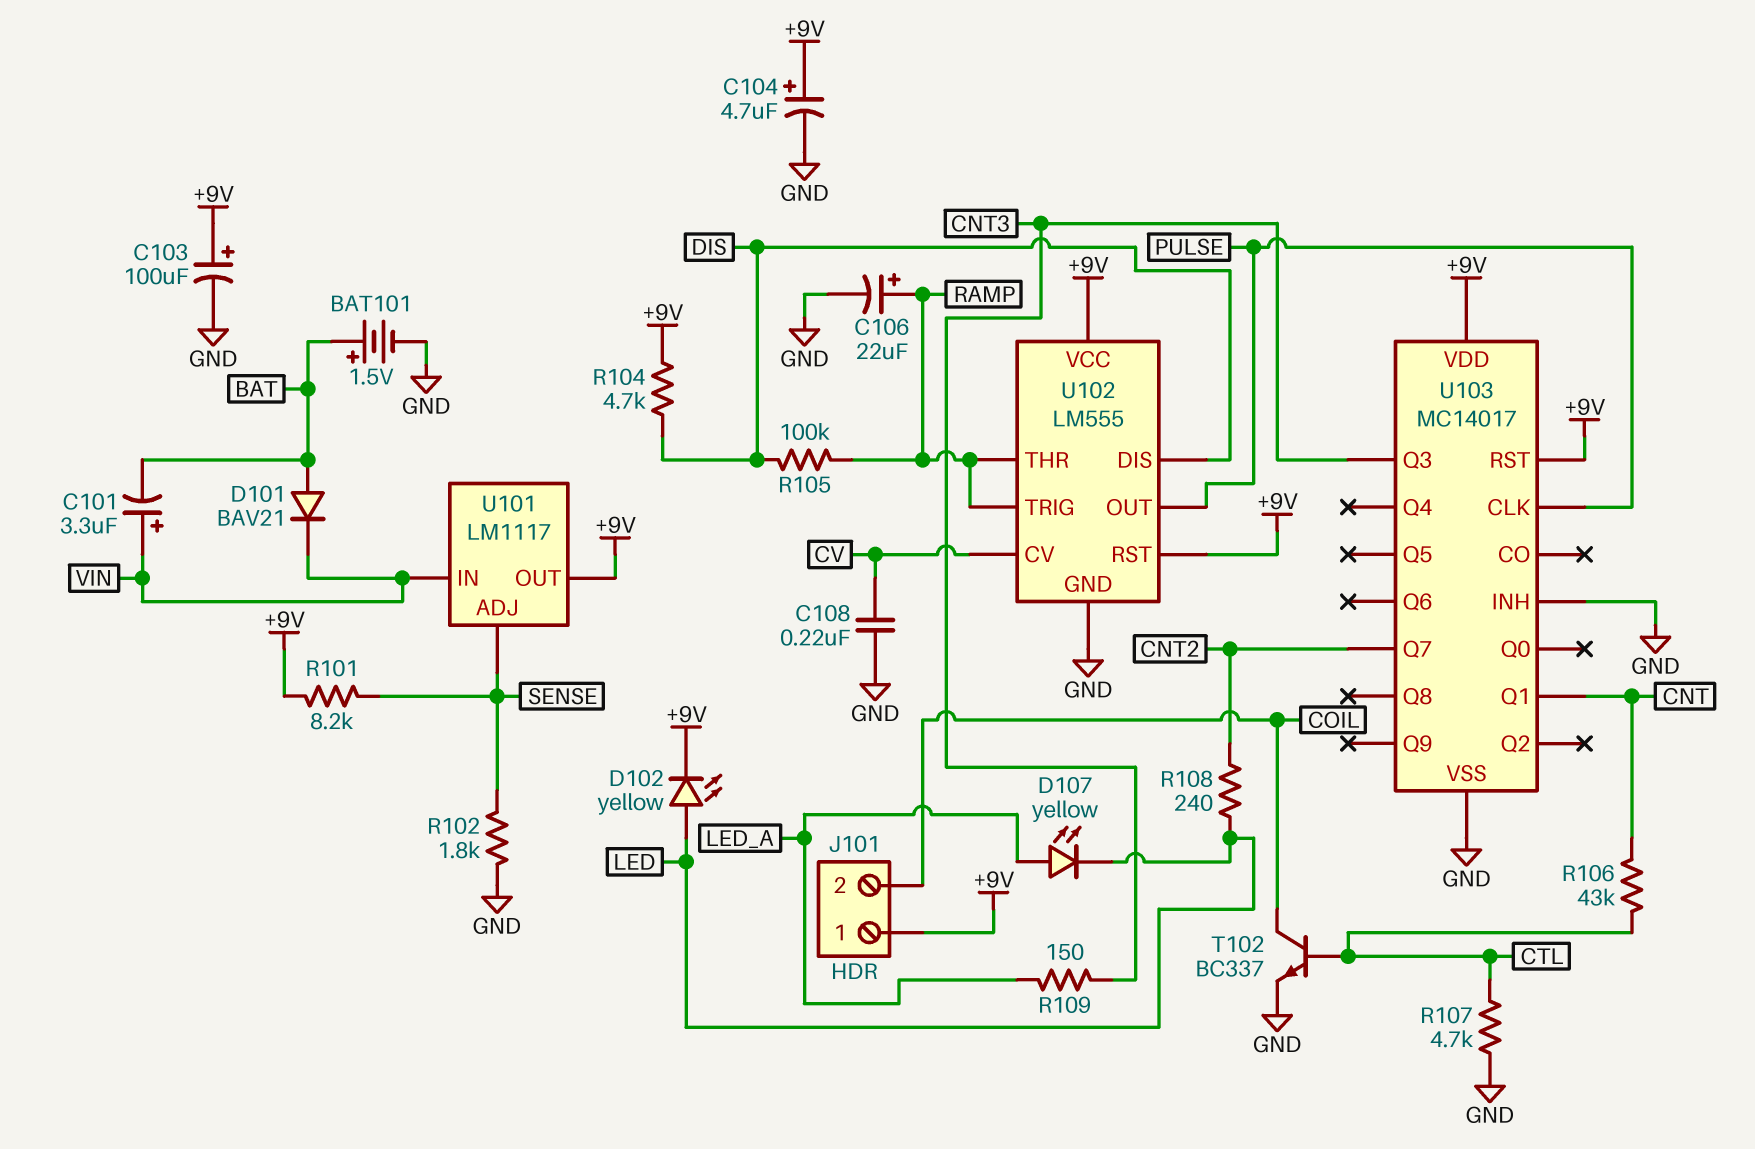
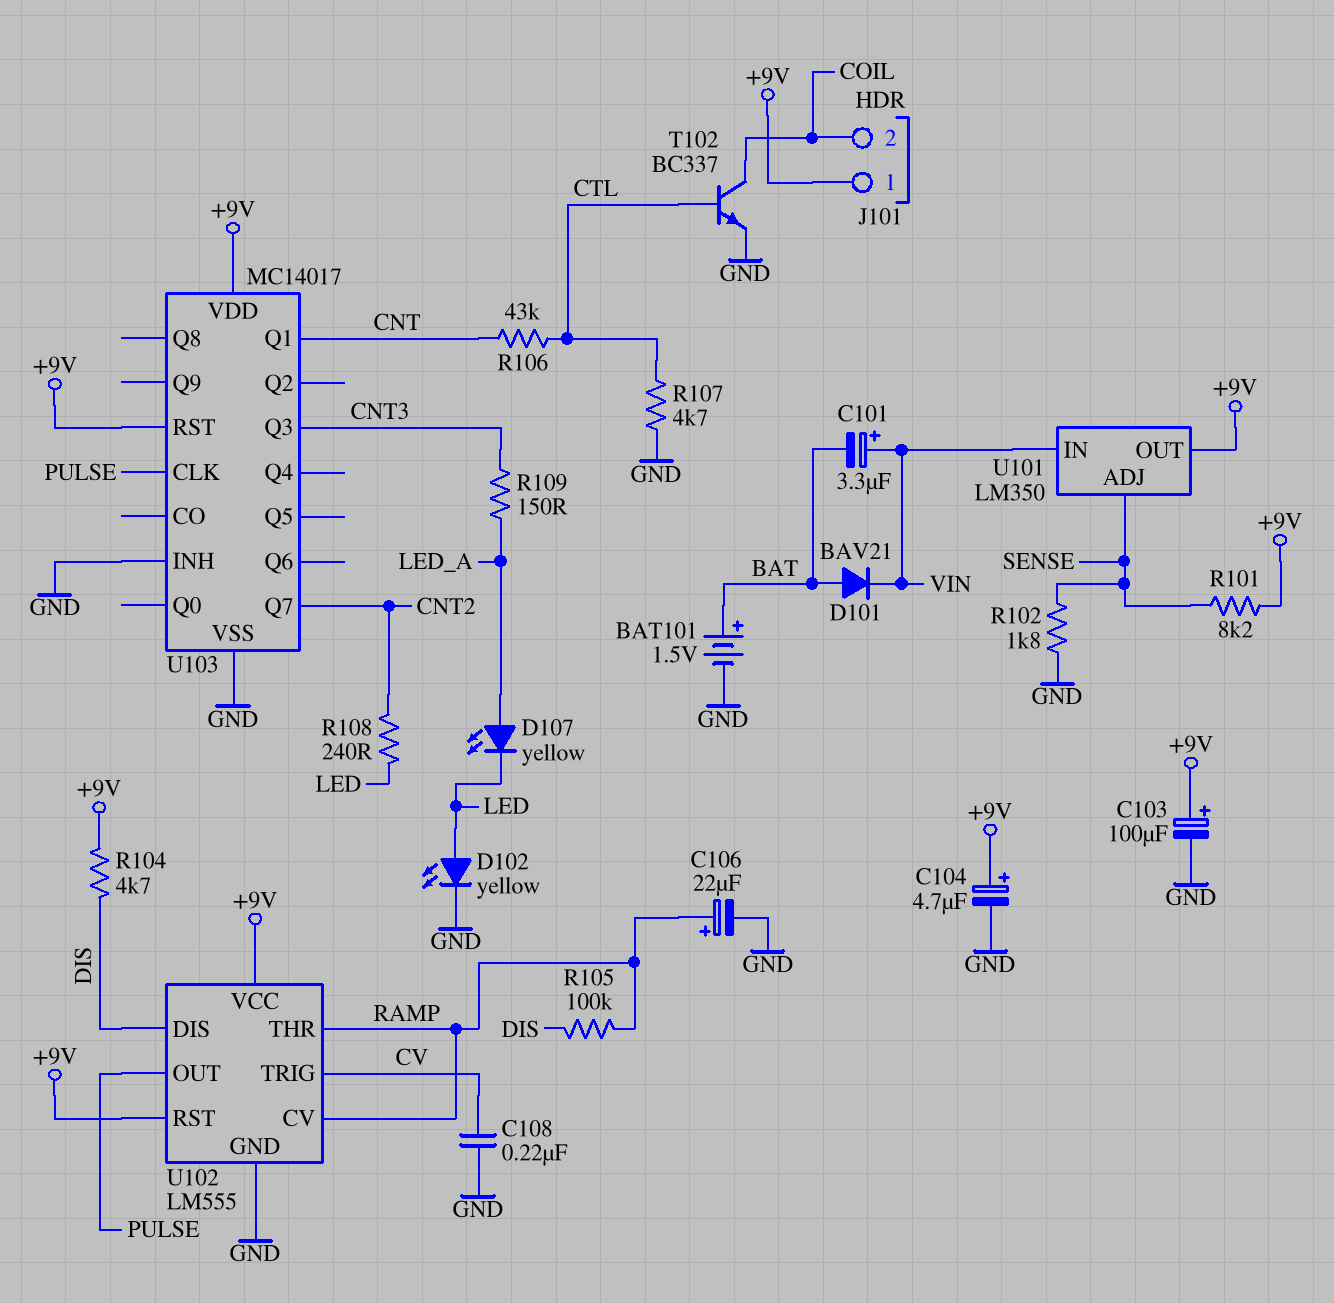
D102: LED yellow (A LED, K +9V) -> LED yellow (A LED, K GND)
U101: LM1117 -> LM350
U102 pin CV: CV -> RAMP
U102 pin TRIG: RAMP -> CV

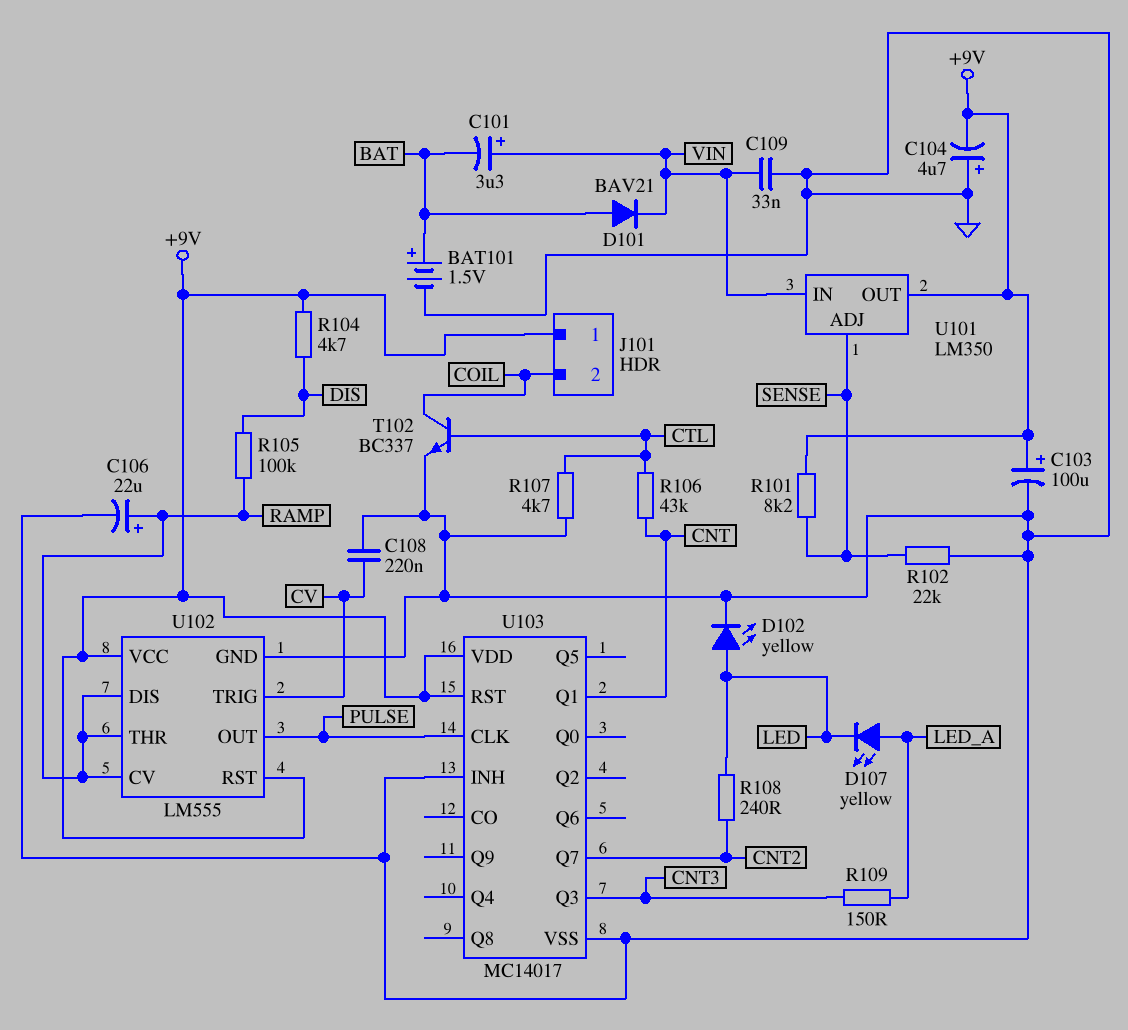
C104: 4.7uF (plus +9V, minus GND) -> 4.7uF (plus GND, minus +9V)
C109: none -> 33nF (GND, VIN)
R102: 1.8k (GND, SENSE) -> 22k (GND, SENSE)
U102 pin DIS: DIS -> RAMP

